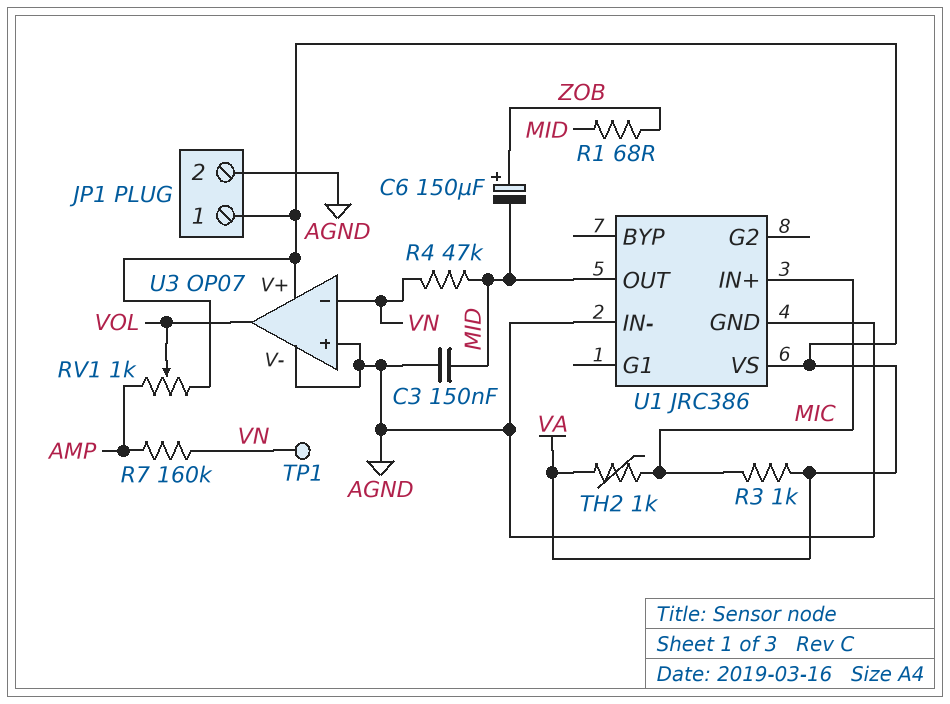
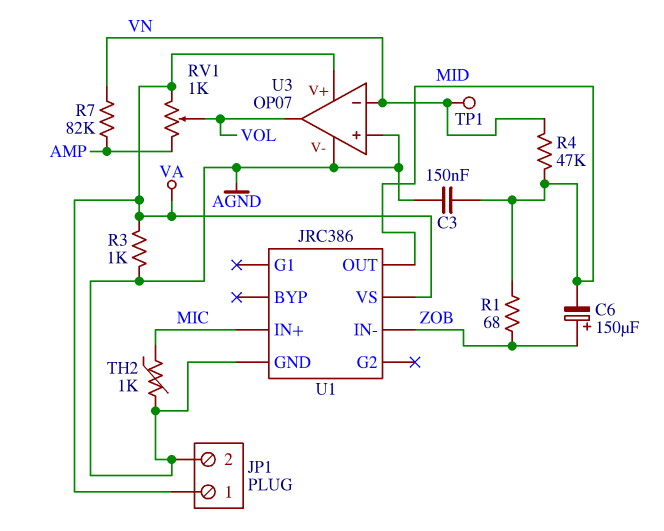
R3: 1k (MIC, VA) -> 1k (AGND, VA)
R7: 160k (AMP, VN) -> 82k (AMP, VN)
TH2: 1k (MIC, VA) -> 1k (AGND, MIC)
U1 pin IN-: AGND -> ZOB

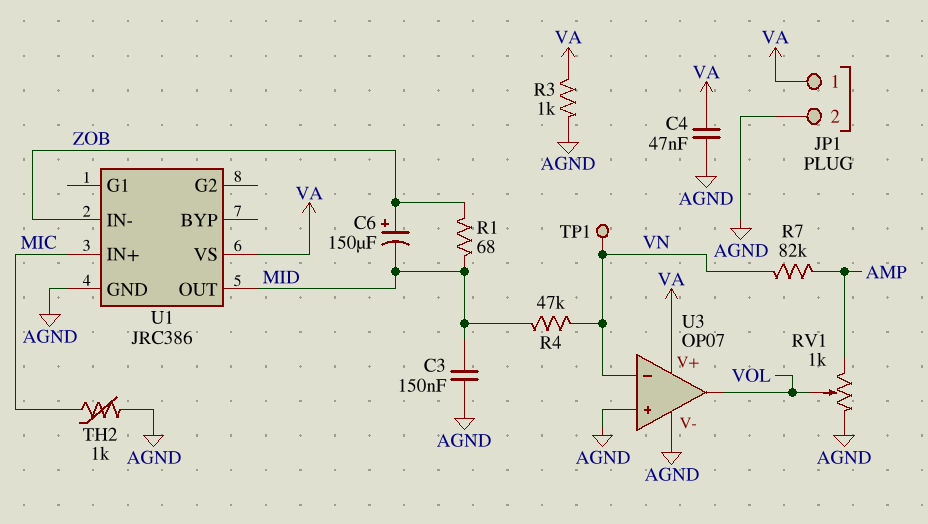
C4: none -> 47nF (AGND, VA)
RV1: 1k (AMP, VA, wiper VOL) -> 1k (AGND, AMP, wiper VOL)

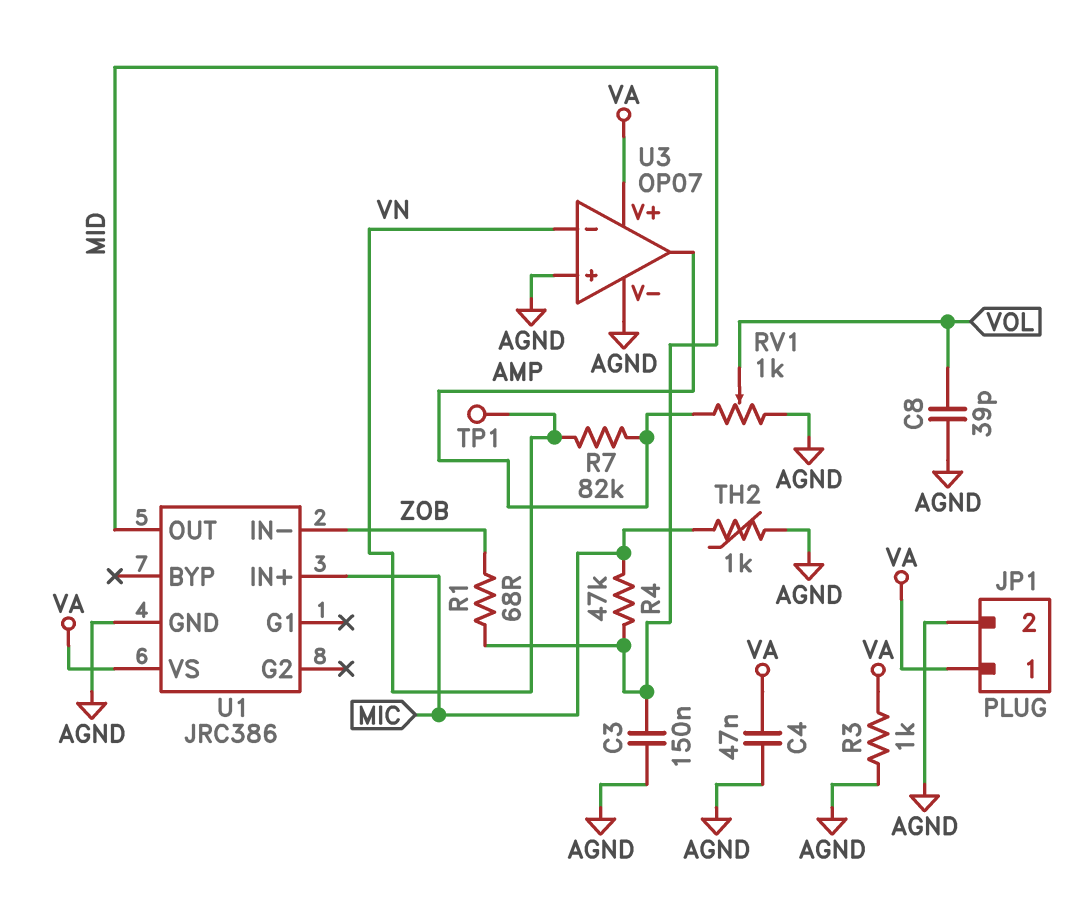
C6: 150uF (plus ZOB, minus MID) -> none
C8: none -> 39pF (AGND, VOL)
R4: 47k (MID, VN) -> 47k (MIC, MID)
U3 pin out: VOL -> AMP

